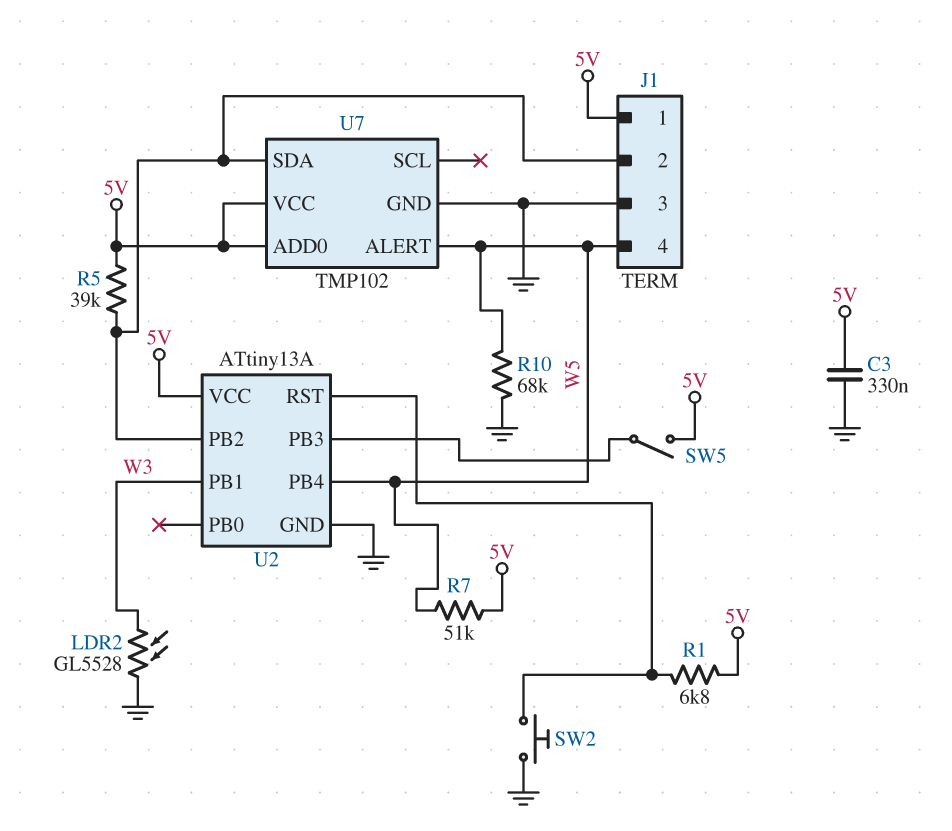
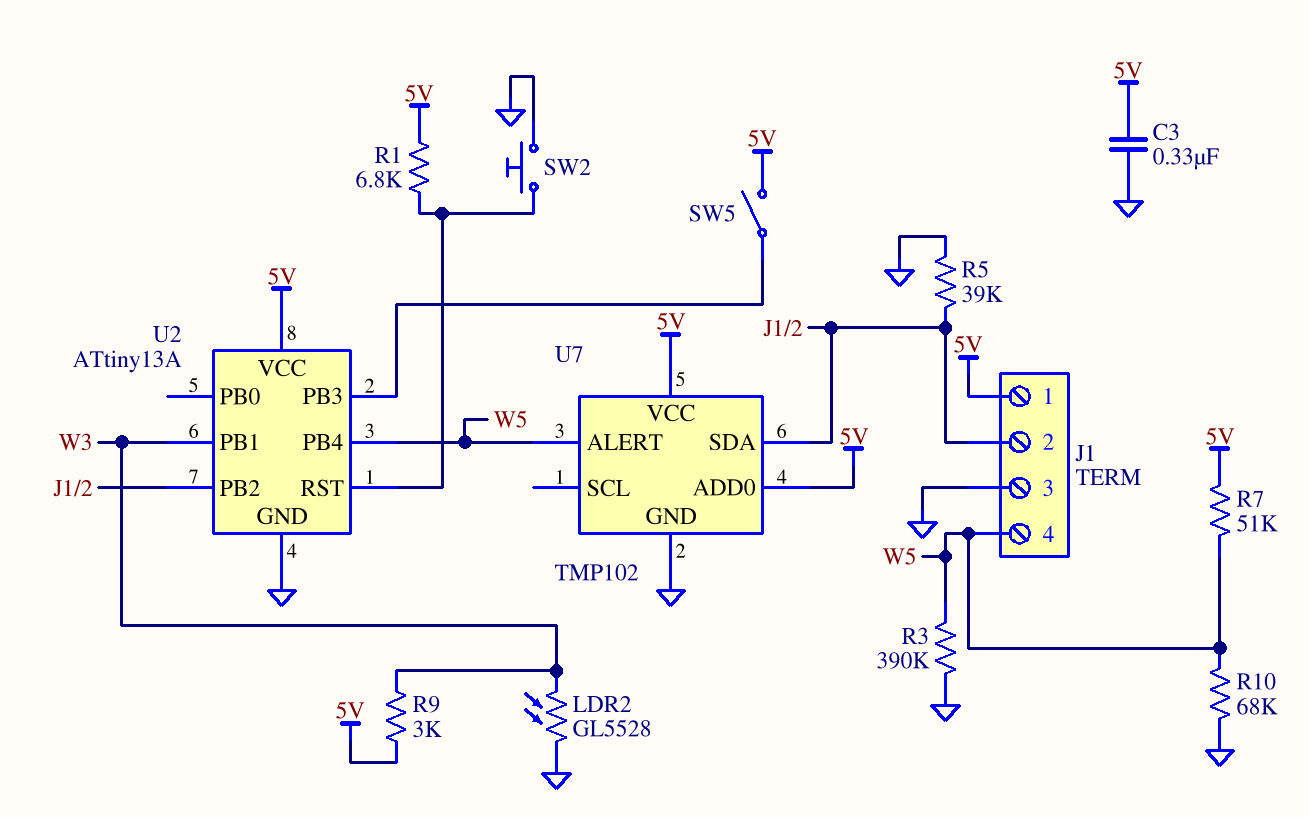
R3: none -> 390k (GND, W5)
R5: 39k (5V, J1/2) -> 39k (GND, J1/2)
R9: none -> 3k (5V, W3)

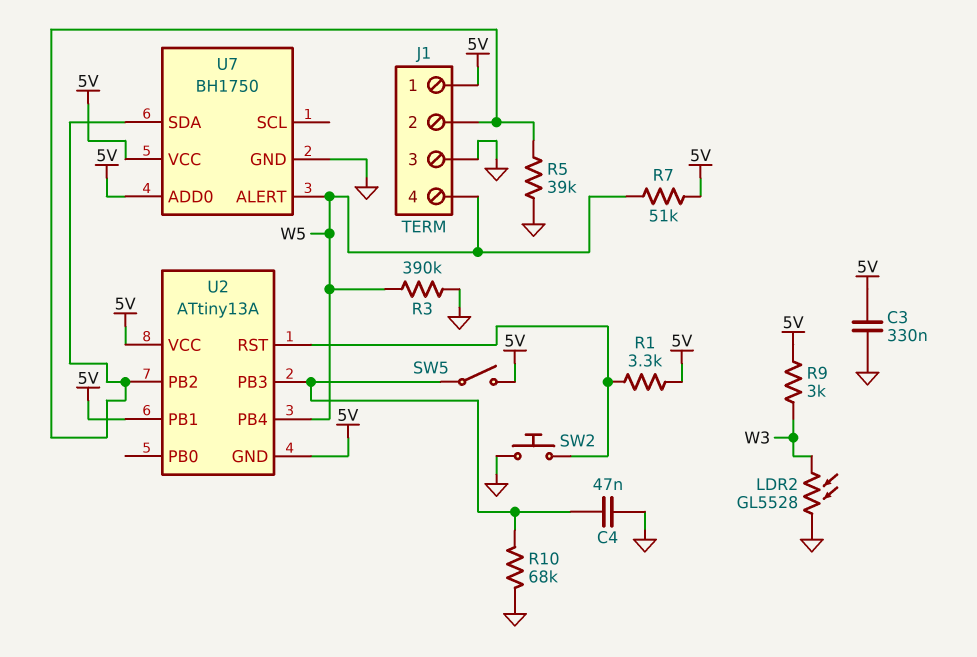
C4: none -> 47nF (GND, U2/PB3)
R1: 6.8k (5V, U2/RST) -> 3.3k (5V, U2/RST)
R10: 68k (GND, W5) -> 68k (GND, U2/PB3)
U2 pin GND: GND -> 5V
U2 pin PB1: W3 -> 5V
U7: TMP102 -> BH1750

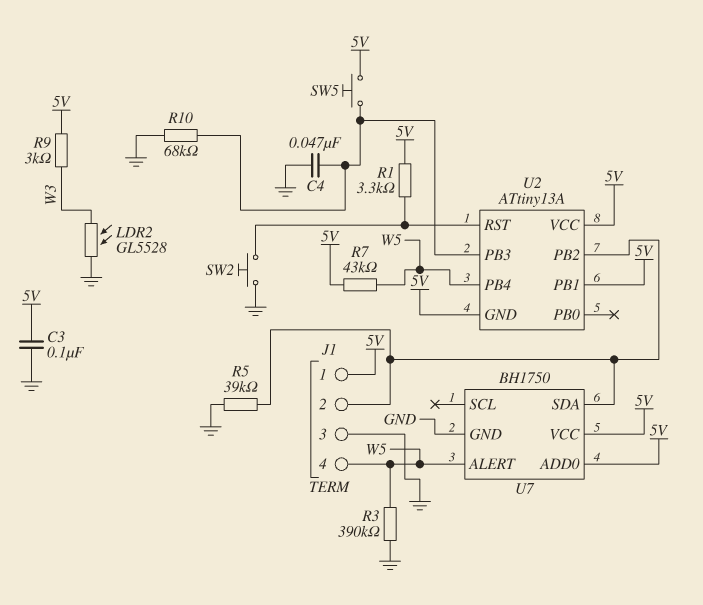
C3: 330nF (5V, GND) -> 100nF (5V, GND)
R7: 51k (5V, W5) -> 43k (5V, W5)
SW5: switch (5V, U2/PB3) -> button (5V, U2/PB3)

